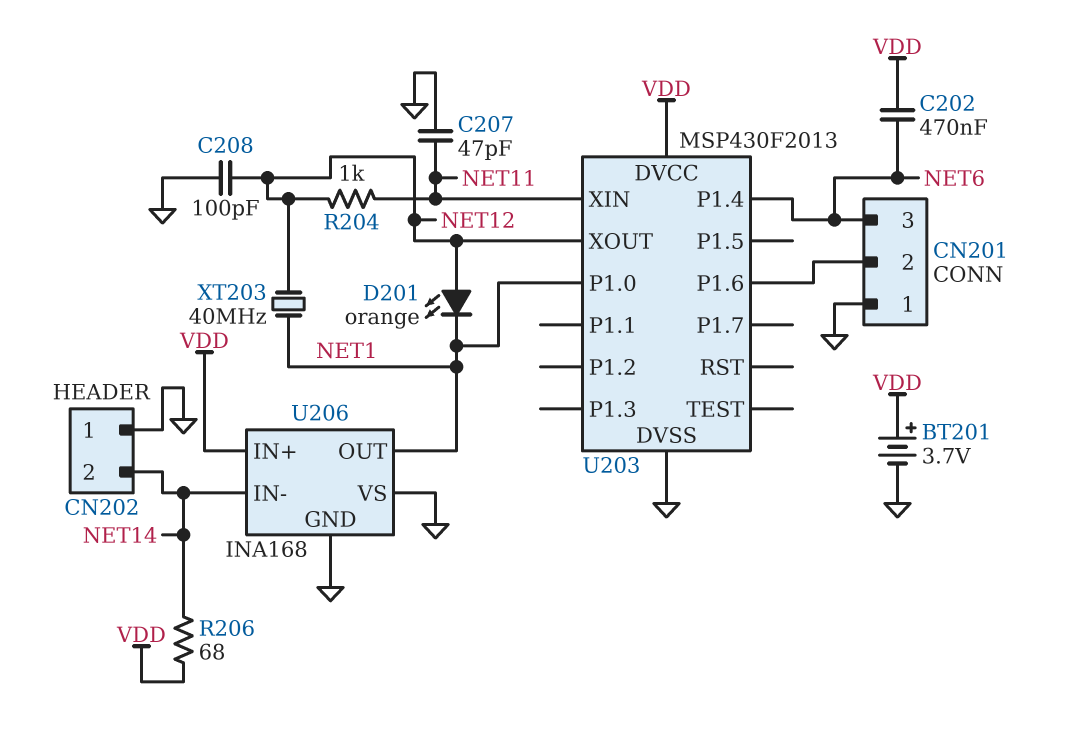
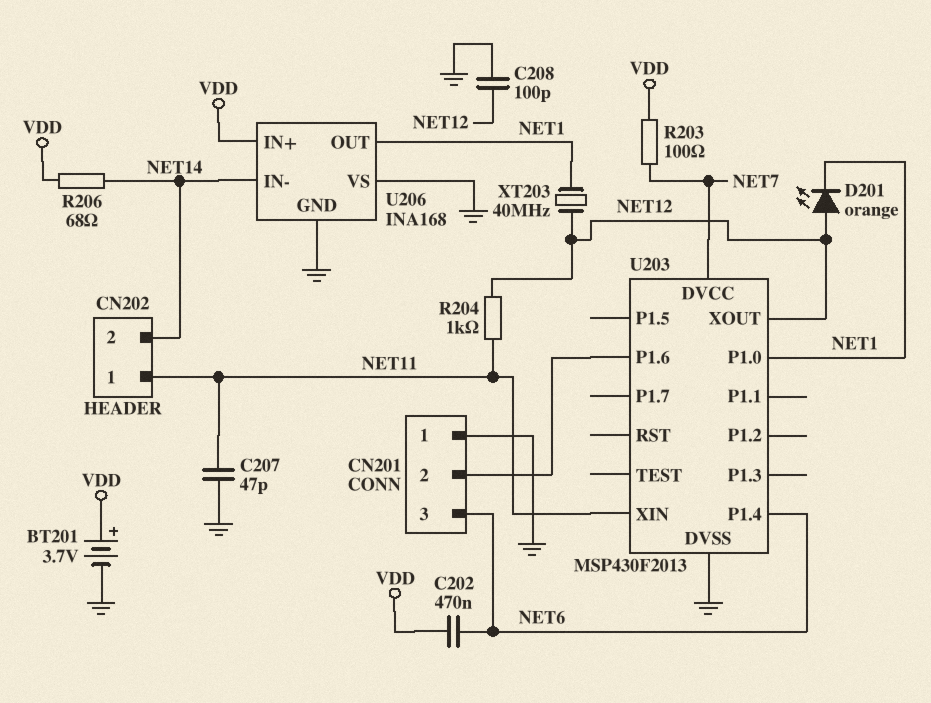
CN202 pin 1: GND -> NET11
R203: none -> 100 (NET7, VDD)
U203 pin DVCC: VDD -> NET7

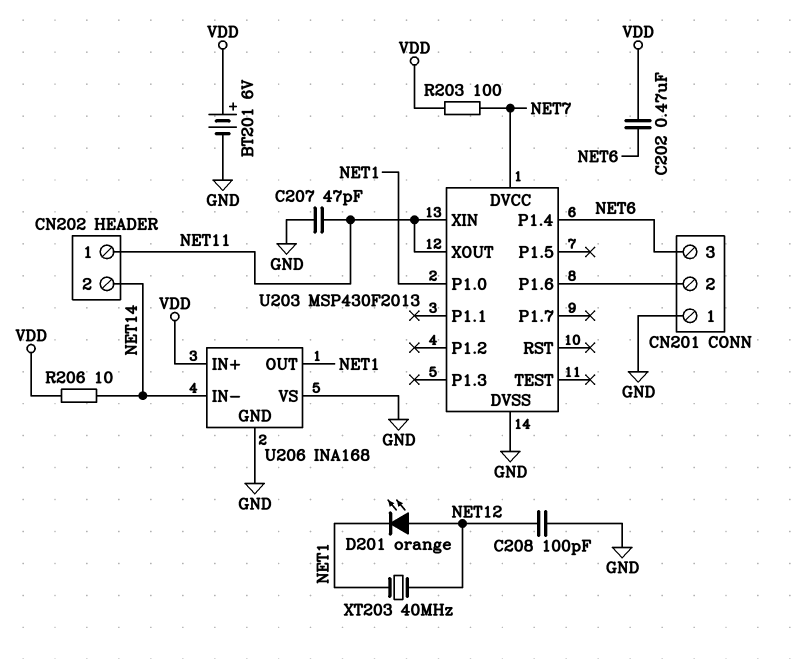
BT201: 3.7V (plus VDD, minus GND) -> 6V (plus VDD, minus GND)
R204: 1k (NET11, NET12) -> none
R206: 68 (NET14, VDD) -> 10 (NET14, VDD)
U203 pin XOUT: NET12 -> NET11

